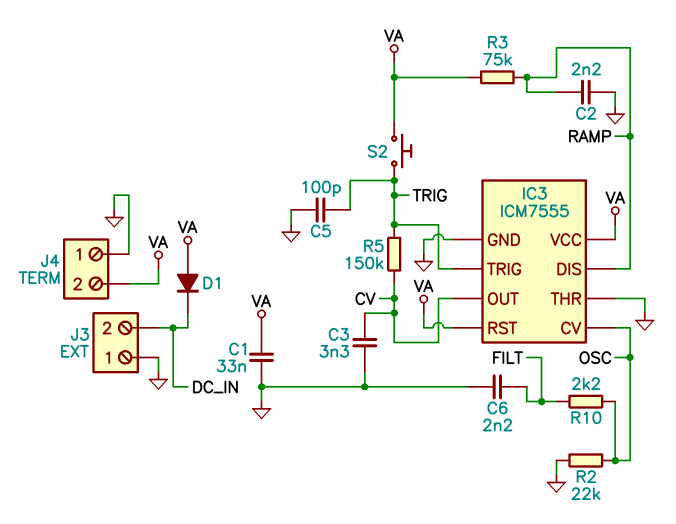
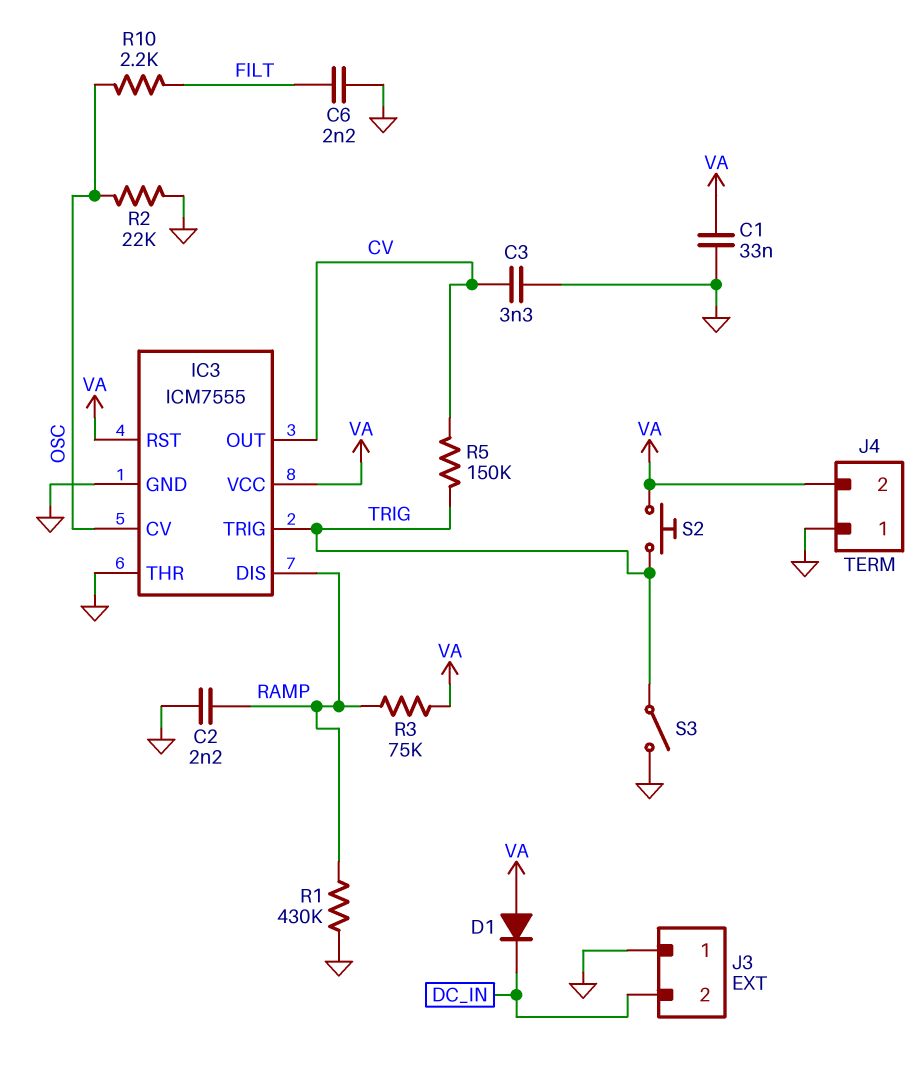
C5: 100pF (GND, TRIG) -> none
R1: none -> 430k (GND, RAMP)
S3: none -> switch (GND, TRIG)

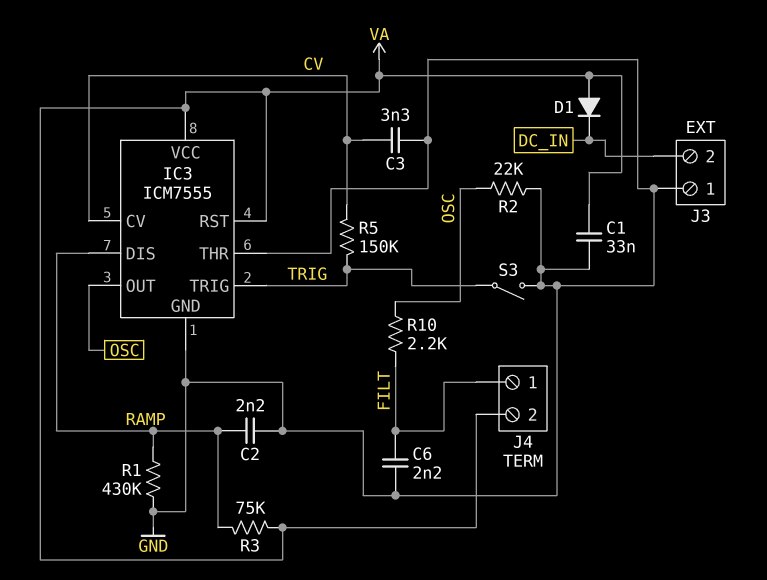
IC3 pin CV: OSC -> CV
IC3 pin OUT: CV -> OSC
J4 pin 1: GND -> FILT
S2: button (TRIG, VA) -> none

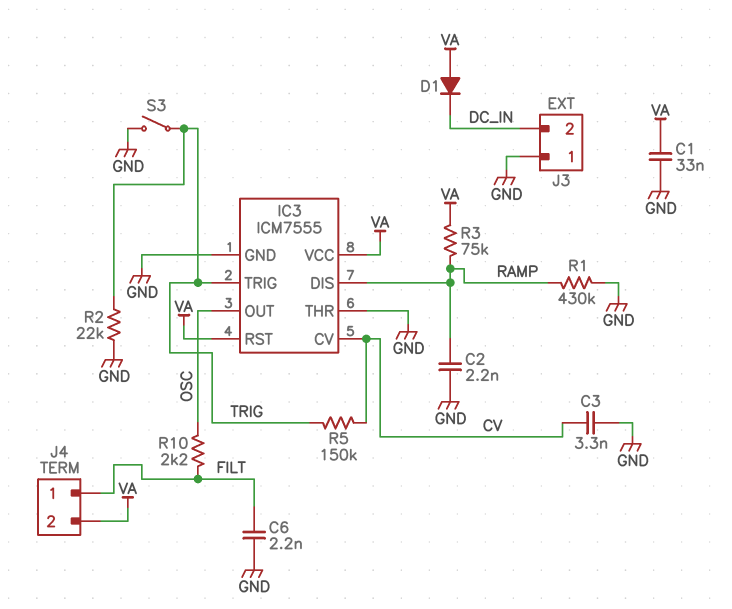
R2: 22k (GND, OSC) -> 22k (GND, TRIG)

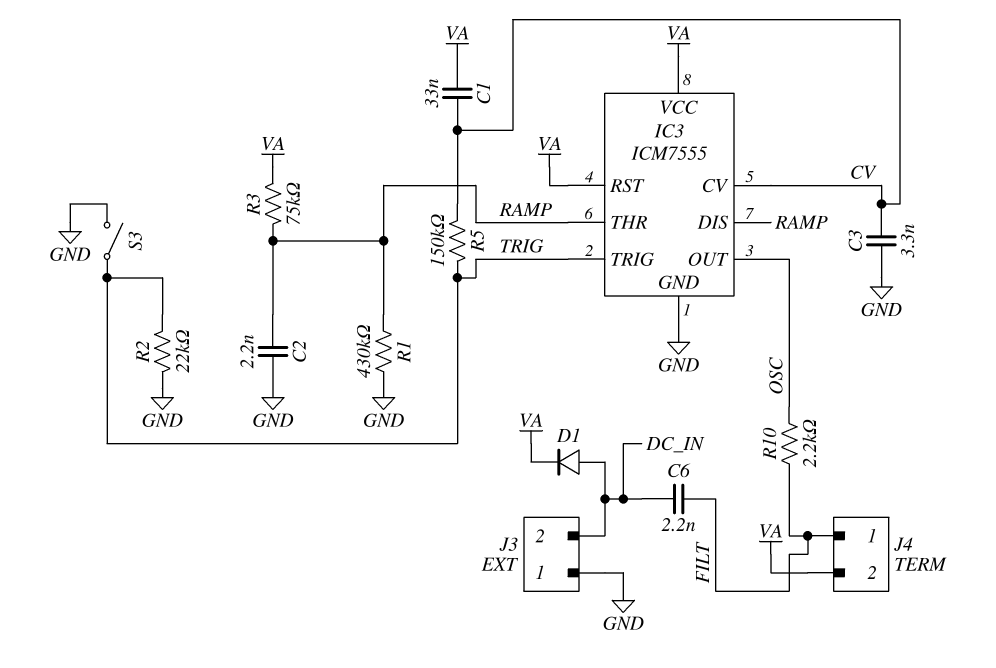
C1: 33nF (GND, VA) -> 33nF (CV, VA)
C6: 2.2nF (FILT, GND) -> 2.2nF (DC_IN, FILT)
D1: diode (A VA, K DC_IN) -> diode (A DC_IN, K VA)
IC3 pin THR: GND -> RAMP

